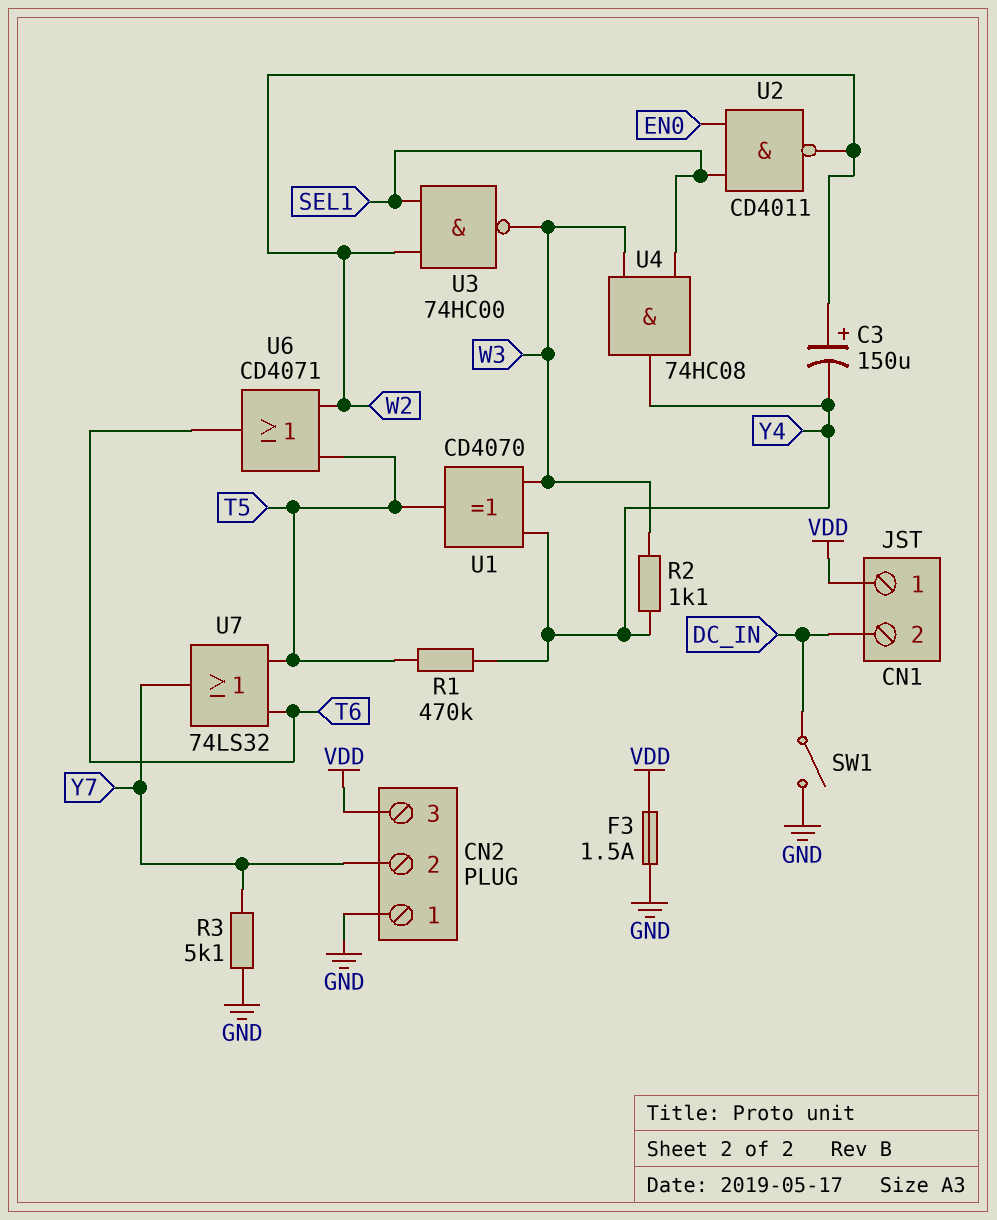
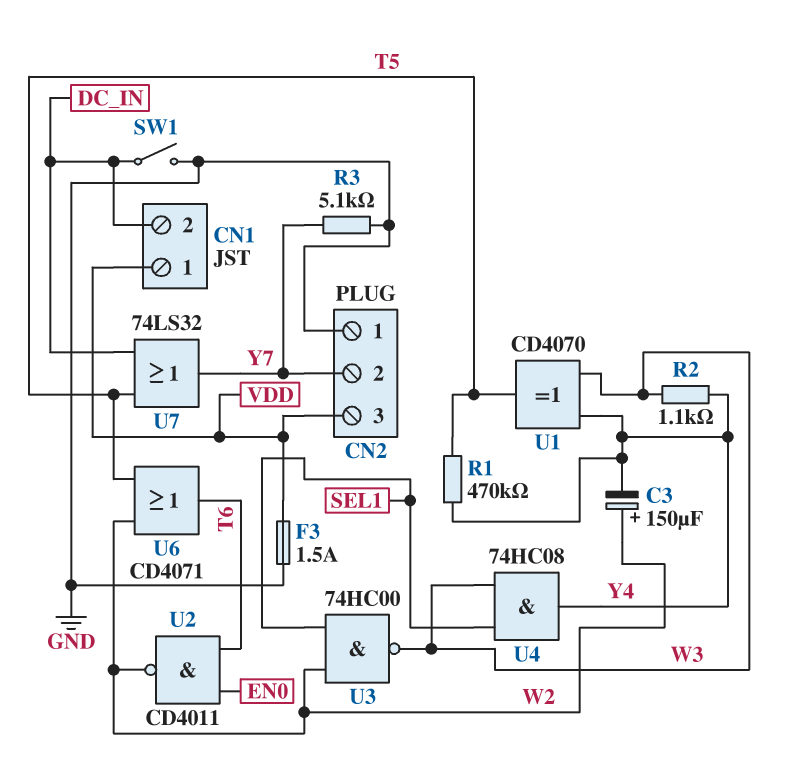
U2: NAND CD4011 (in EN0, in SEL1, out W2) -> NAND CD4011 (in EN0, in T6, out W2)
U7: OR 74LS32 (in T5, in T6, out Y7) -> OR 74LS32 (in DC_IN, in T5, out Y7)

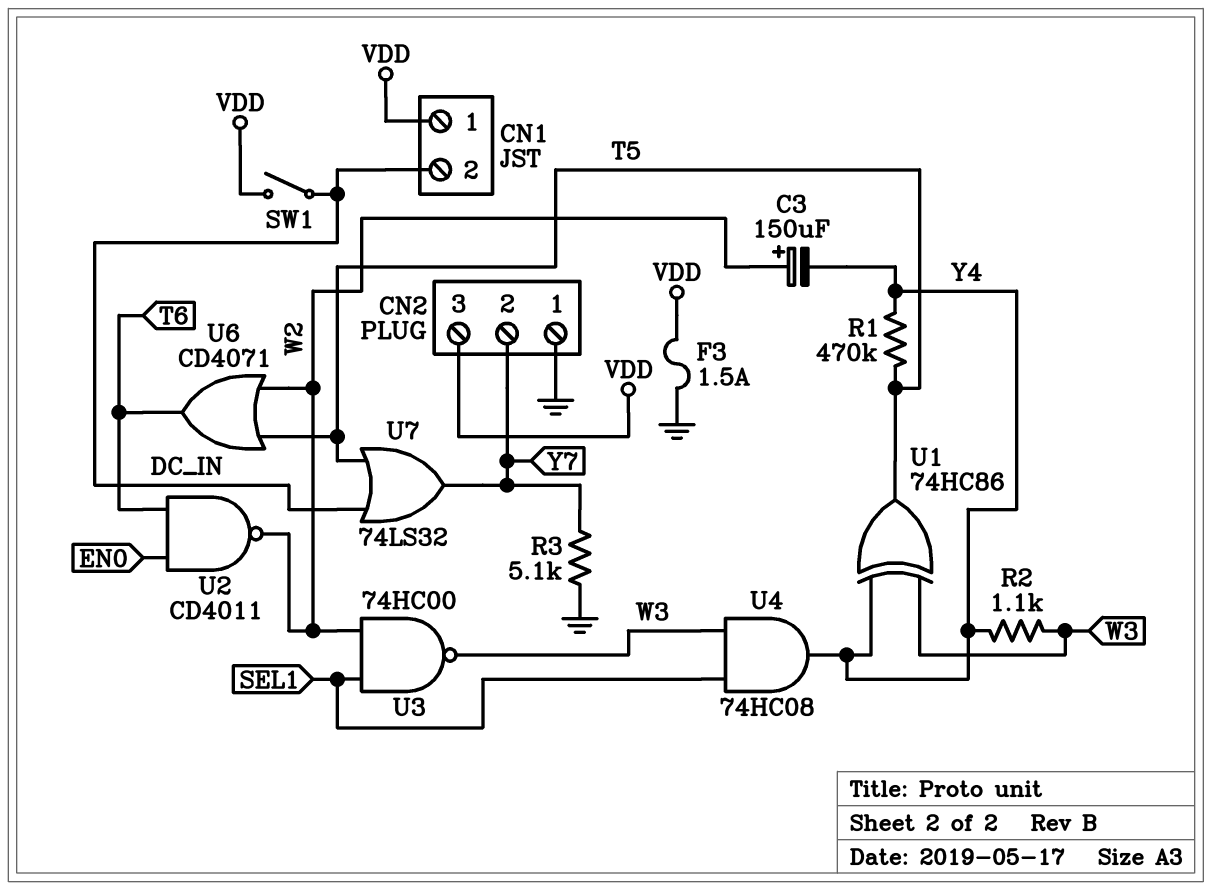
SW1: switch (DC_IN, GND) -> switch (DC_IN, VDD)
U1: XOR CD4070 (in W3, in Y4, out T5) -> XOR 74HC86 (in W3, in Y4, out T5)

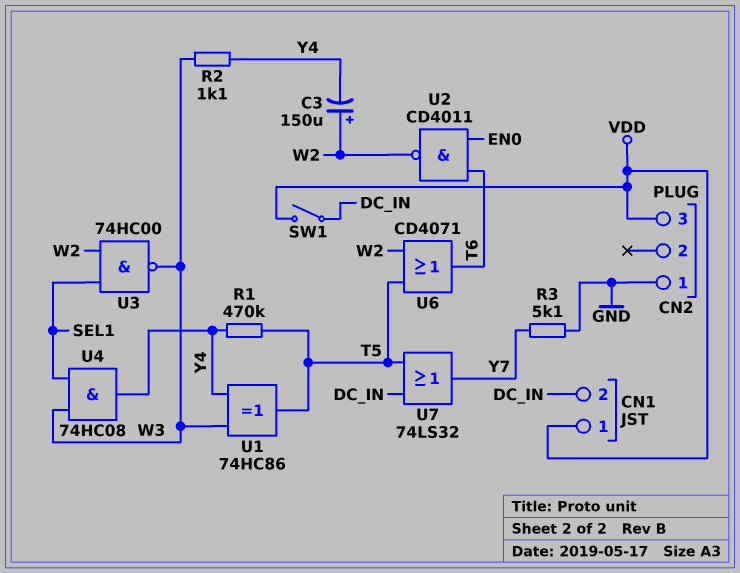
CN2 pin 2: Y7 -> none
F3: 1.5A (GND, VDD) -> none

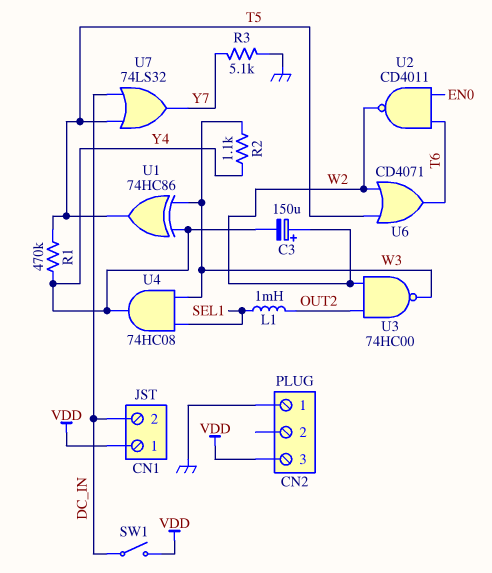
L1: none -> 1mH (OUT2, SEL1)
U3: NAND 74HC00 (in SEL1, in W2, out W3) -> NAND 74HC00 (in OUT2, in W2, out W3)

